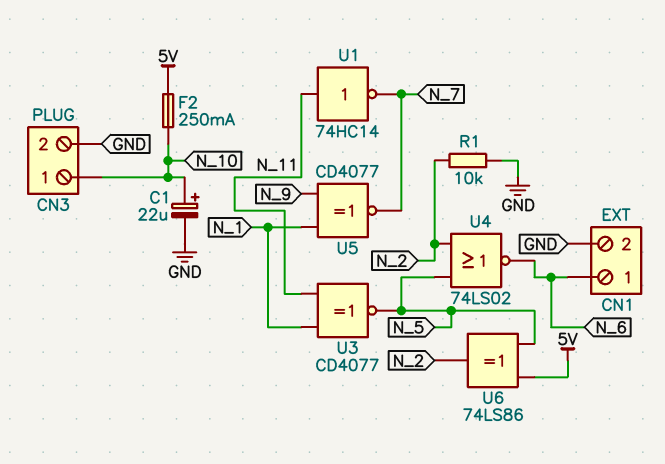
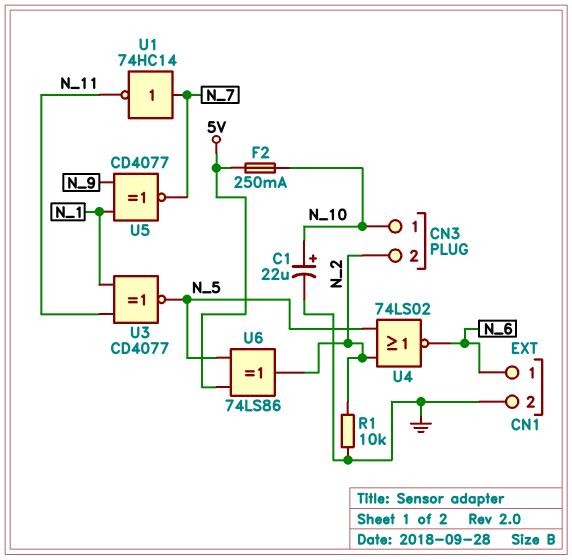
CN3 pin 2: GND -> N_2
U1: NOT 74HC14 (in N_11, out N_7) -> NOT 74HC14 (in N_7, out N_11)

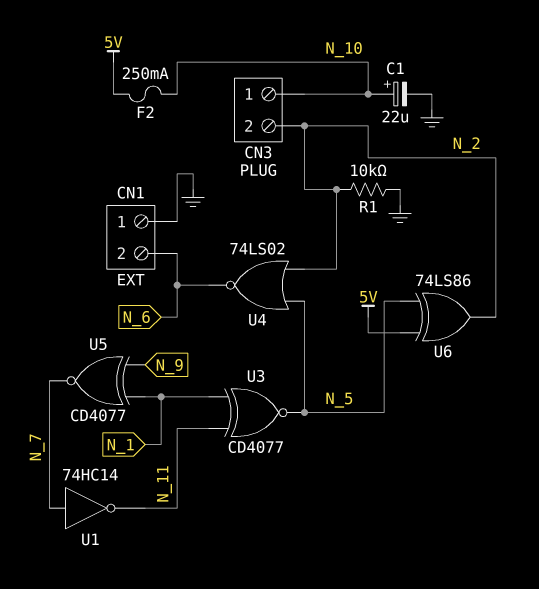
CN1 pin 1: N_6 -> GND
CN1 pin 2: GND -> N_6

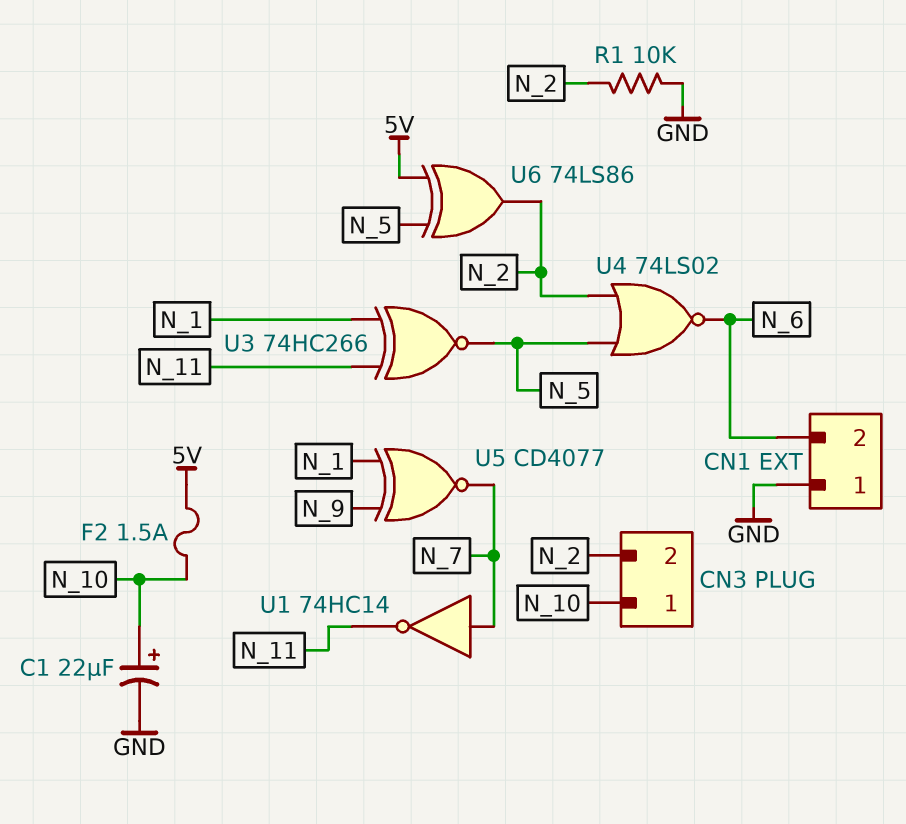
F2: 250mA (5V, N_10) -> 1.5A (5V, N_10)
U3: XNOR CD4077 (in N_1, in N_11, out N_5) -> XNOR 74HC266 (in N_1, in N_11, out N_5)

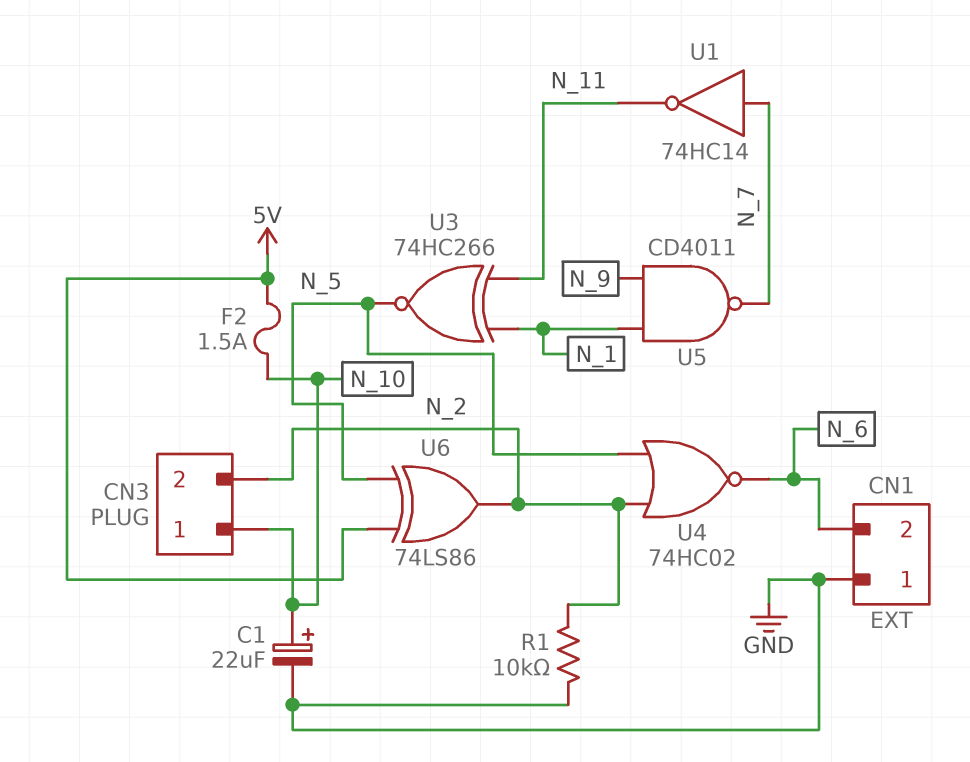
U4: NOR 74LS02 (in N_2, in N_5, out N_6) -> NOR 74HC02 (in N_2, in N_5, out N_6)
U5: XNOR CD4077 (in N_1, in N_9, out N_7) -> NAND CD4011 (in N_1, in N_9, out N_7)

